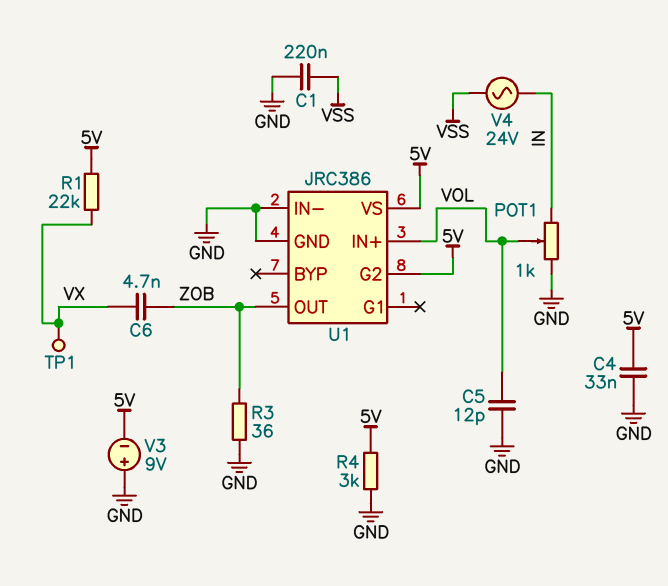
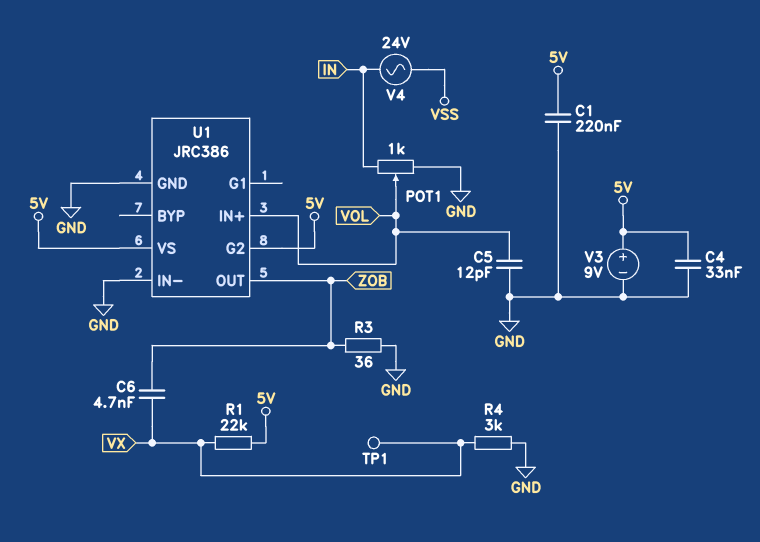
C1: 220nF (GND, VSS) -> 220nF (5V, GND)
R4: 3k (5V, GND) -> 3k (GND, VX)
V3: 9V (plus GND, minus 5V) -> 9V (plus 5V, minus GND)

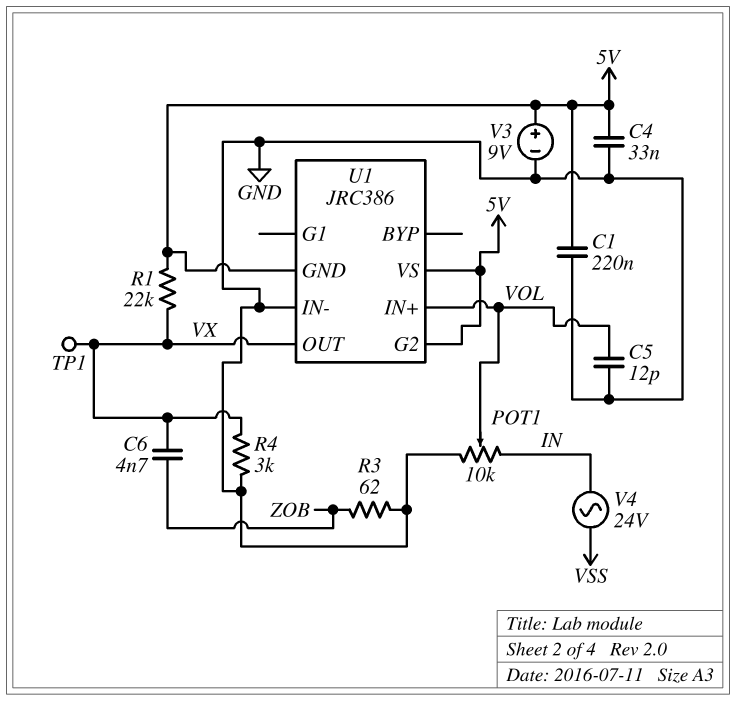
POT1: 1k (GND, IN, wiper VOL) -> 10k (GND, IN, wiper VOL)
R3: 36 (GND, ZOB) -> 62 (GND, ZOB)
U1 pin GND: GND -> 5V
U1 pin OUT: ZOB -> VX

